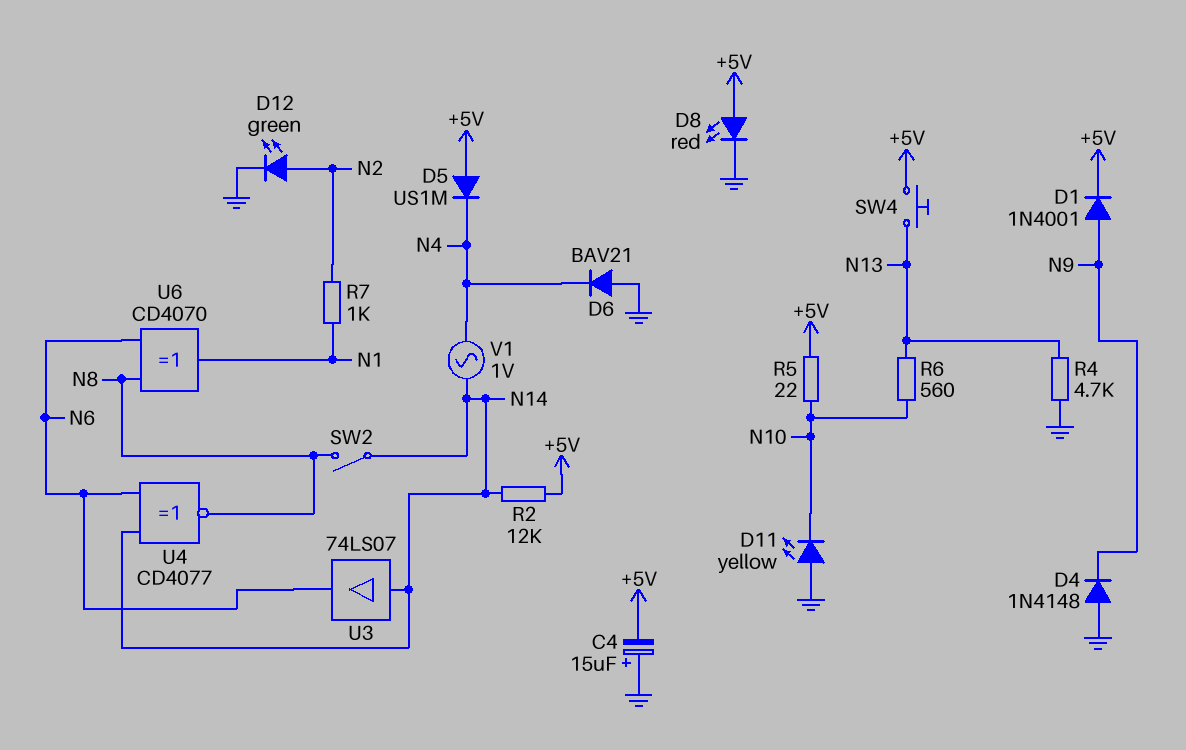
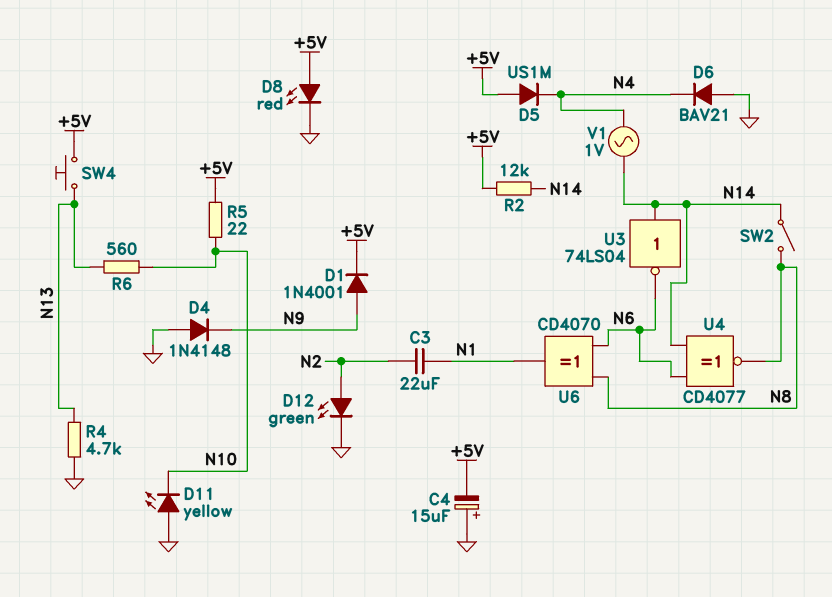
C3: none -> 22uF (N1, N2)
R7: 1k (N1, N2) -> none
U3: buffer 74LS07 (in N14, out N6) -> NOT 74LS04 (in N14, out N6)

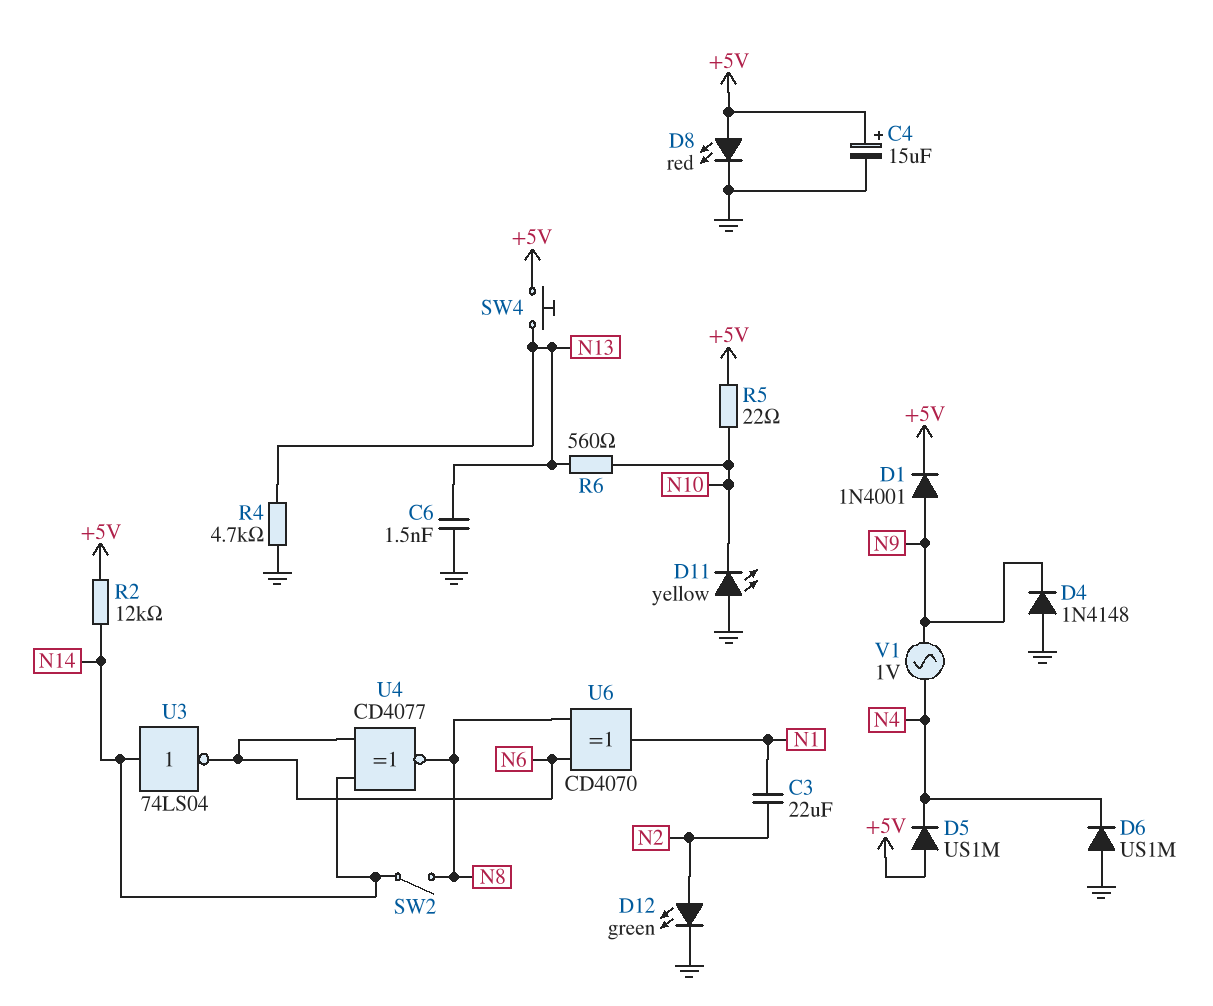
C4: 15uF (plus GND, minus +5V) -> 15uF (plus +5V, minus GND)
C6: none -> 1.5nF (GND, N13)
D6: diode BAV21 (A GND, K N4) -> diode US1M (A GND, K N4)
V1: AC 1V (N4, N14) -> AC 1V (N4, N9)

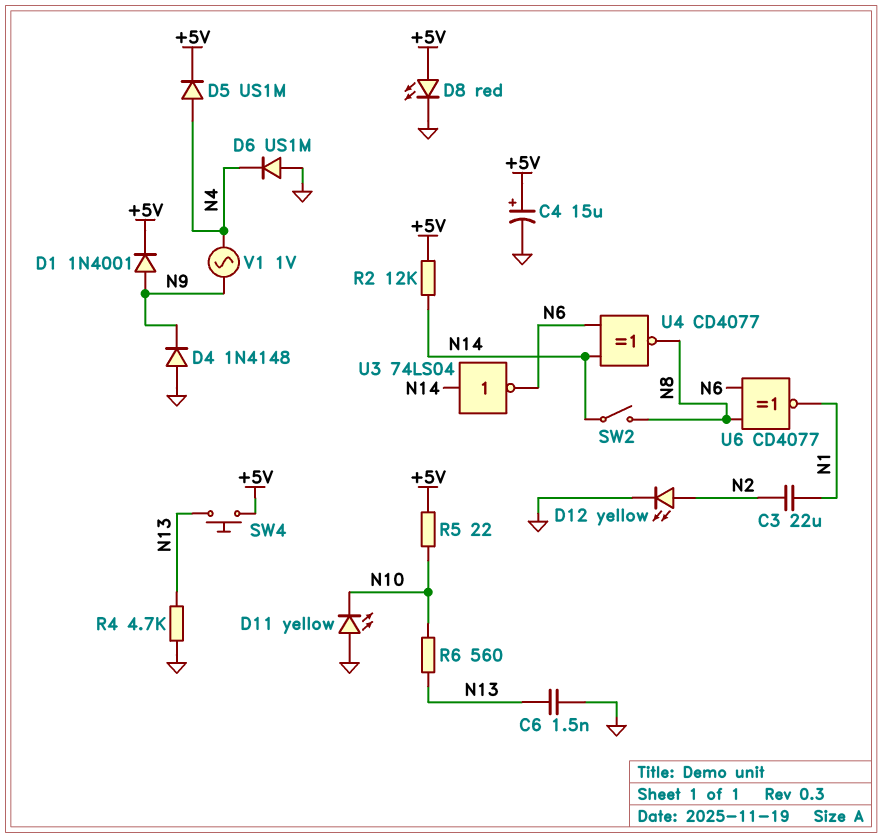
D5: diode US1M (A +5V, K N4) -> diode US1M (A N4, K +5V)
D12: LED green (A N2, K GND) -> LED yellow (A N2, K GND)
U6: XOR CD4070 (in N6, in N8, out N1) -> XNOR CD4077 (in N6, in N8, out N1)

